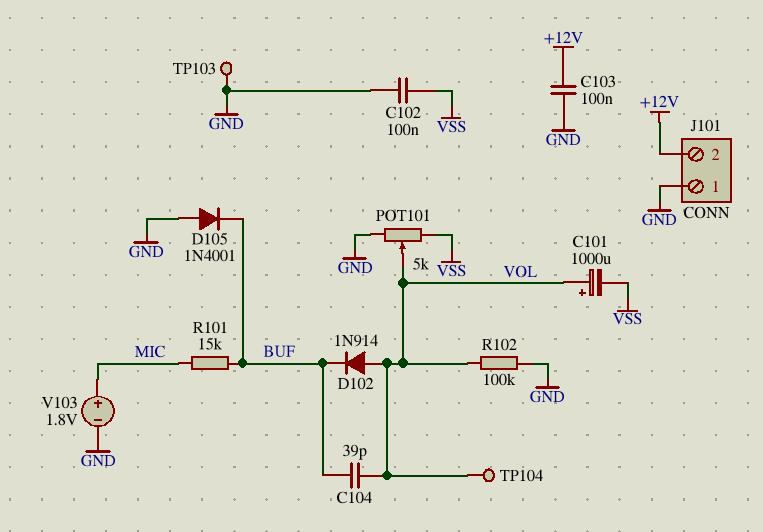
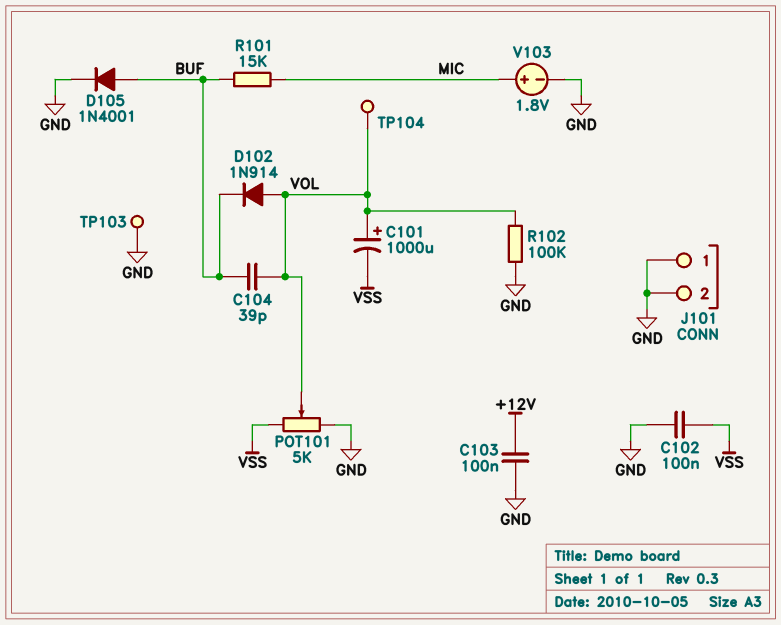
D105: diode 1N4001 (A GND, K BUF) -> diode 1N4001 (A BUF, K GND)
J101 pin 2: +12V -> GND

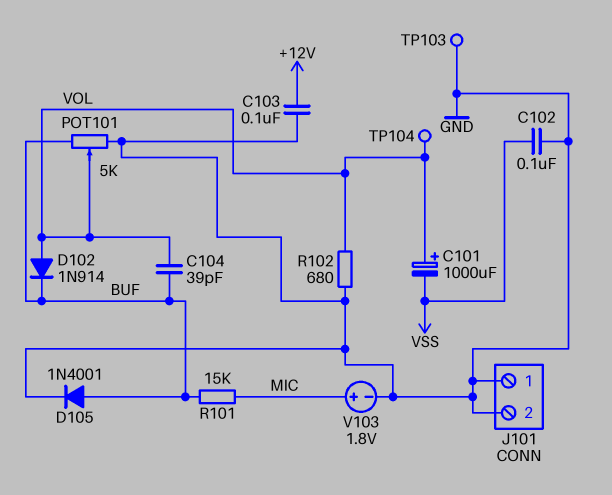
POT101: 5k (GND, VSS, wiper VOL) -> 5k (BUF, GND, wiper VOL)
R102: 100k (GND, VOL) -> 680 (GND, VOL)

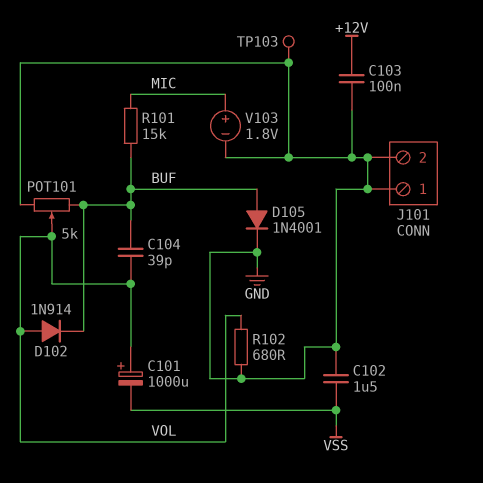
C102: 100nF (GND, VSS) -> 1.5uF (GND, VSS)
TP104: test point (VOL) -> none

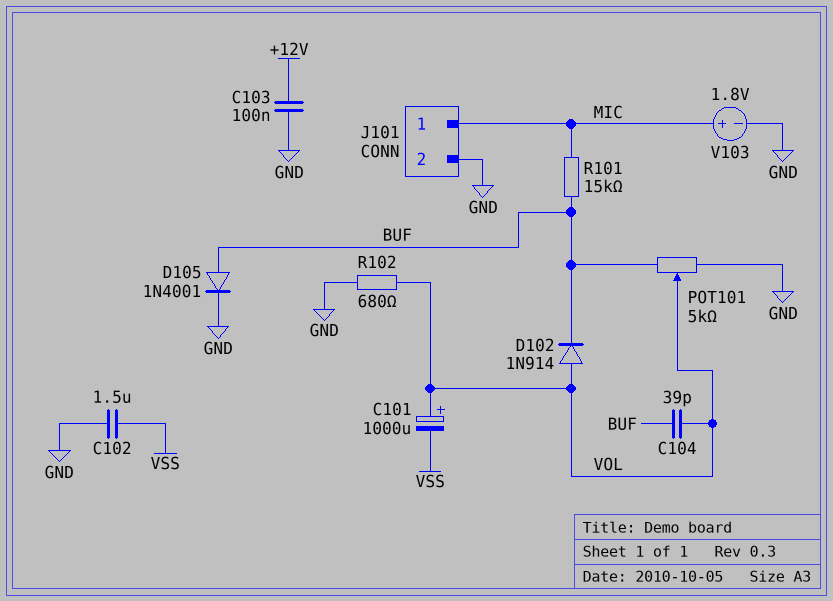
J101 pin 1: GND -> MIC
TP103: test point (GND) -> none

